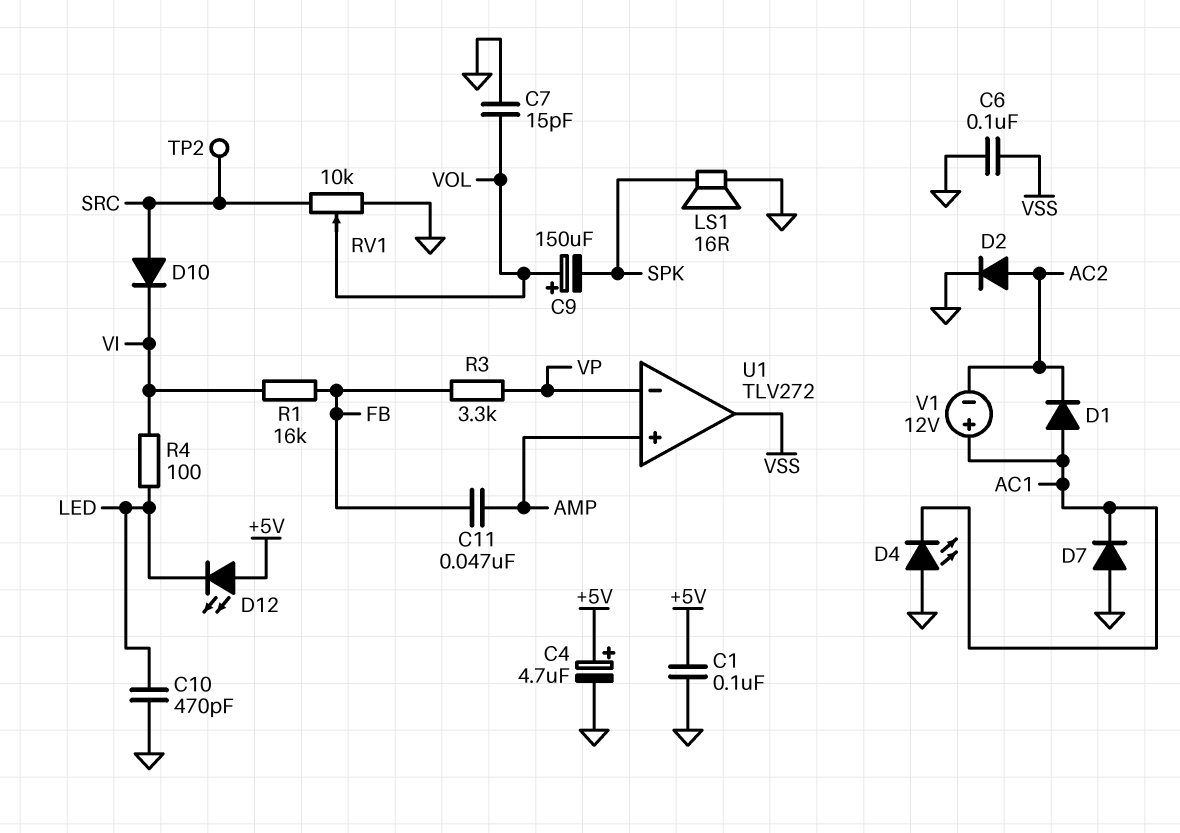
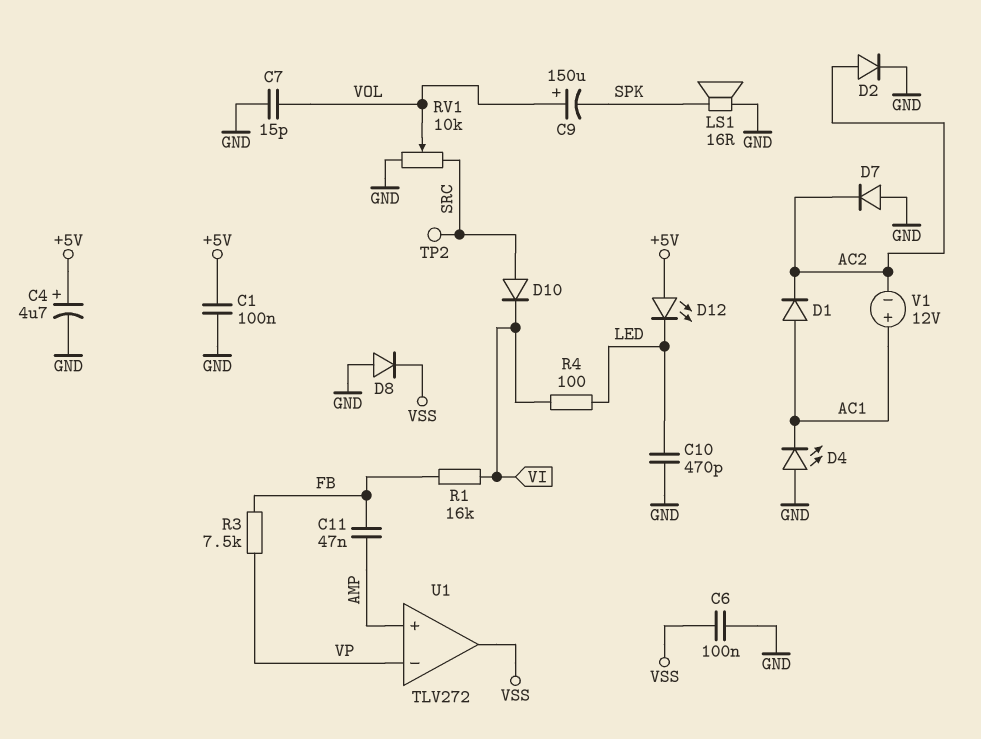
D7: diode (A GND, K AC1) -> diode (A GND, K AC2)
D8: none -> diode (A GND, K VSS)
R3: 3.3k (FB, VP) -> 7.5k (FB, VP)

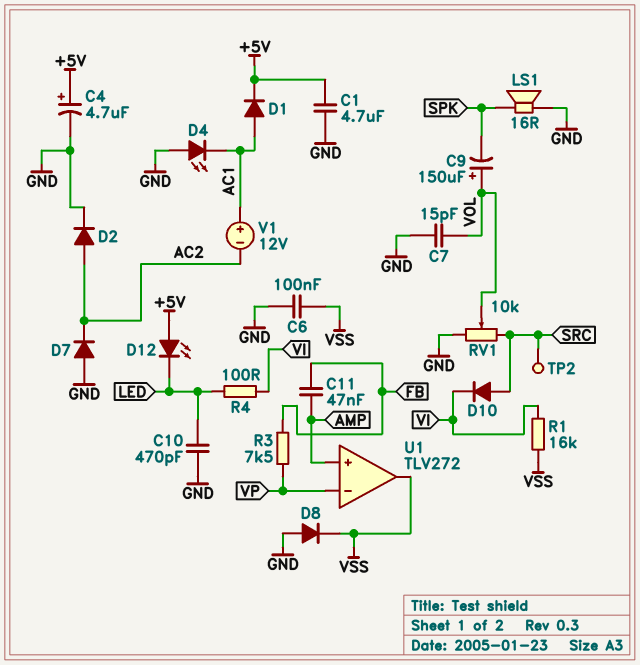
C1: 100nF (+5V, GND) -> 4.7uF (+5V, GND)
D1: diode (A AC1, K AC2) -> diode (A AC1, K +5V)
R1: 16k (FB, VI) -> 16k (VI, VSS)

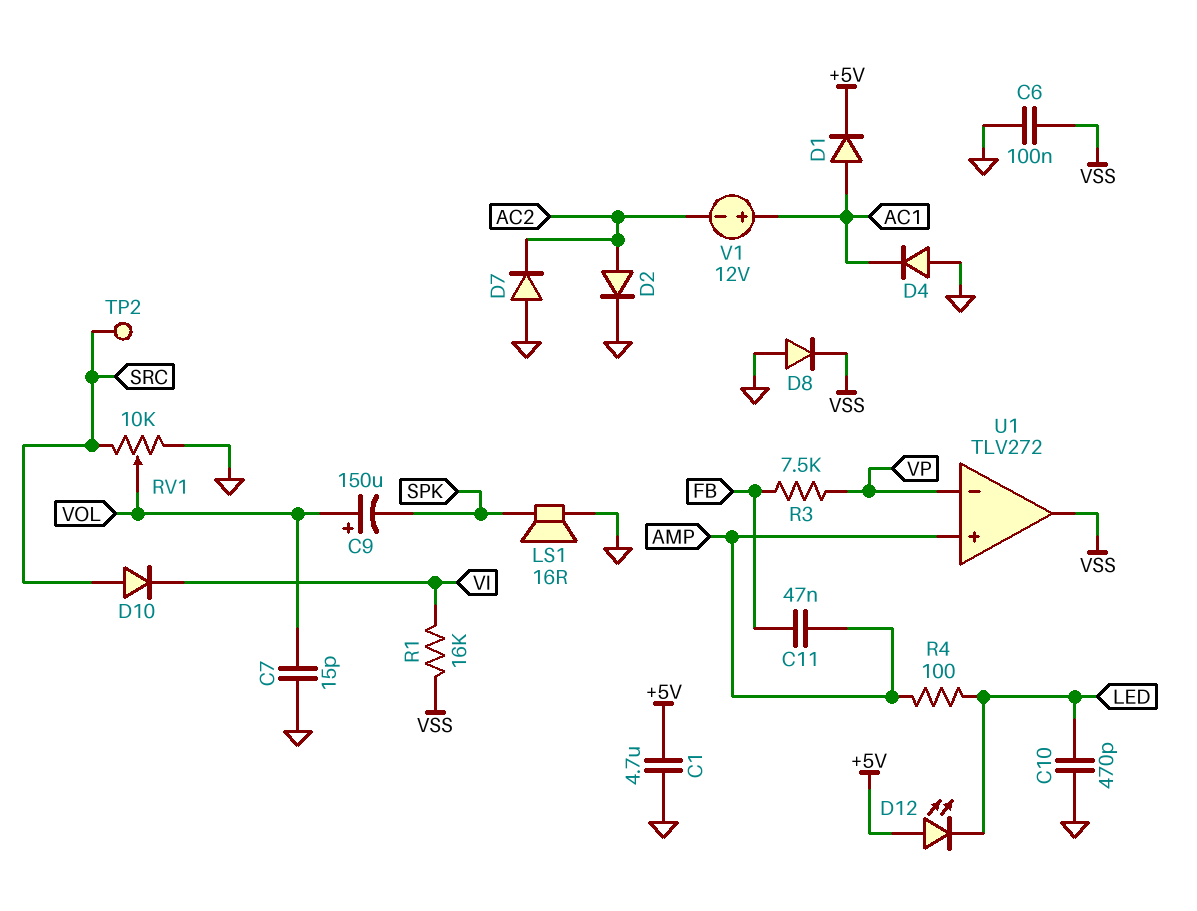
C4: 4.7uF (plus +5V, minus GND) -> none
D4: LED (A GND, K AC1) -> diode (A GND, K AC1)
R4: 100 (LED, VI) -> 100 (AMP, LED)

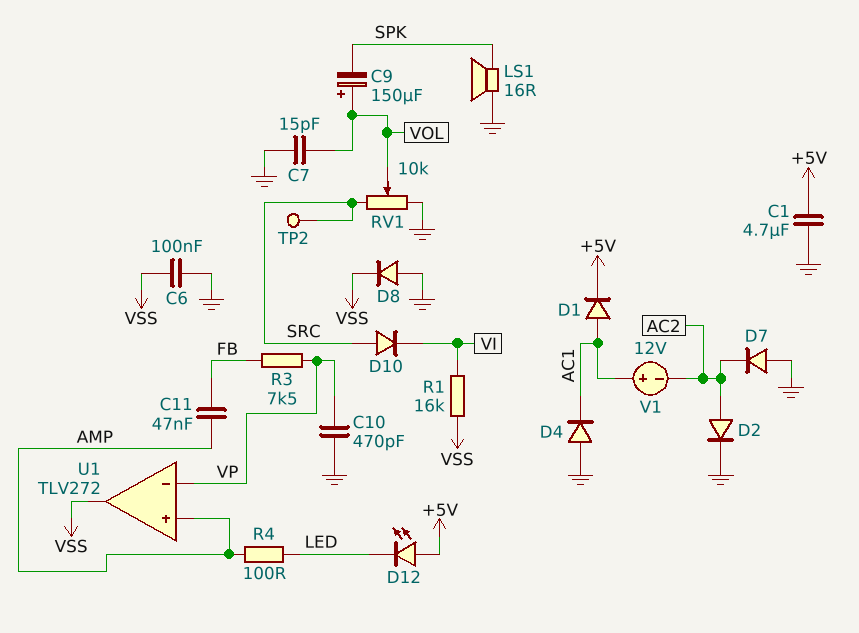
C10: 470pF (GND, LED) -> 470pF (GND, VP)

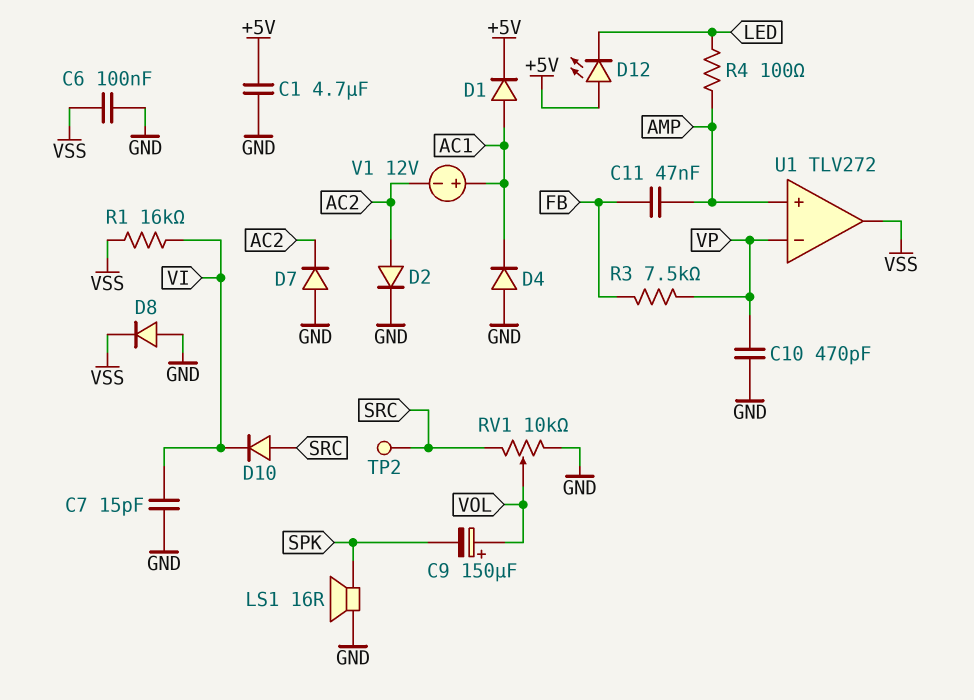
C7: 15pF (GND, VOL) -> 15pF (GND, VI)

